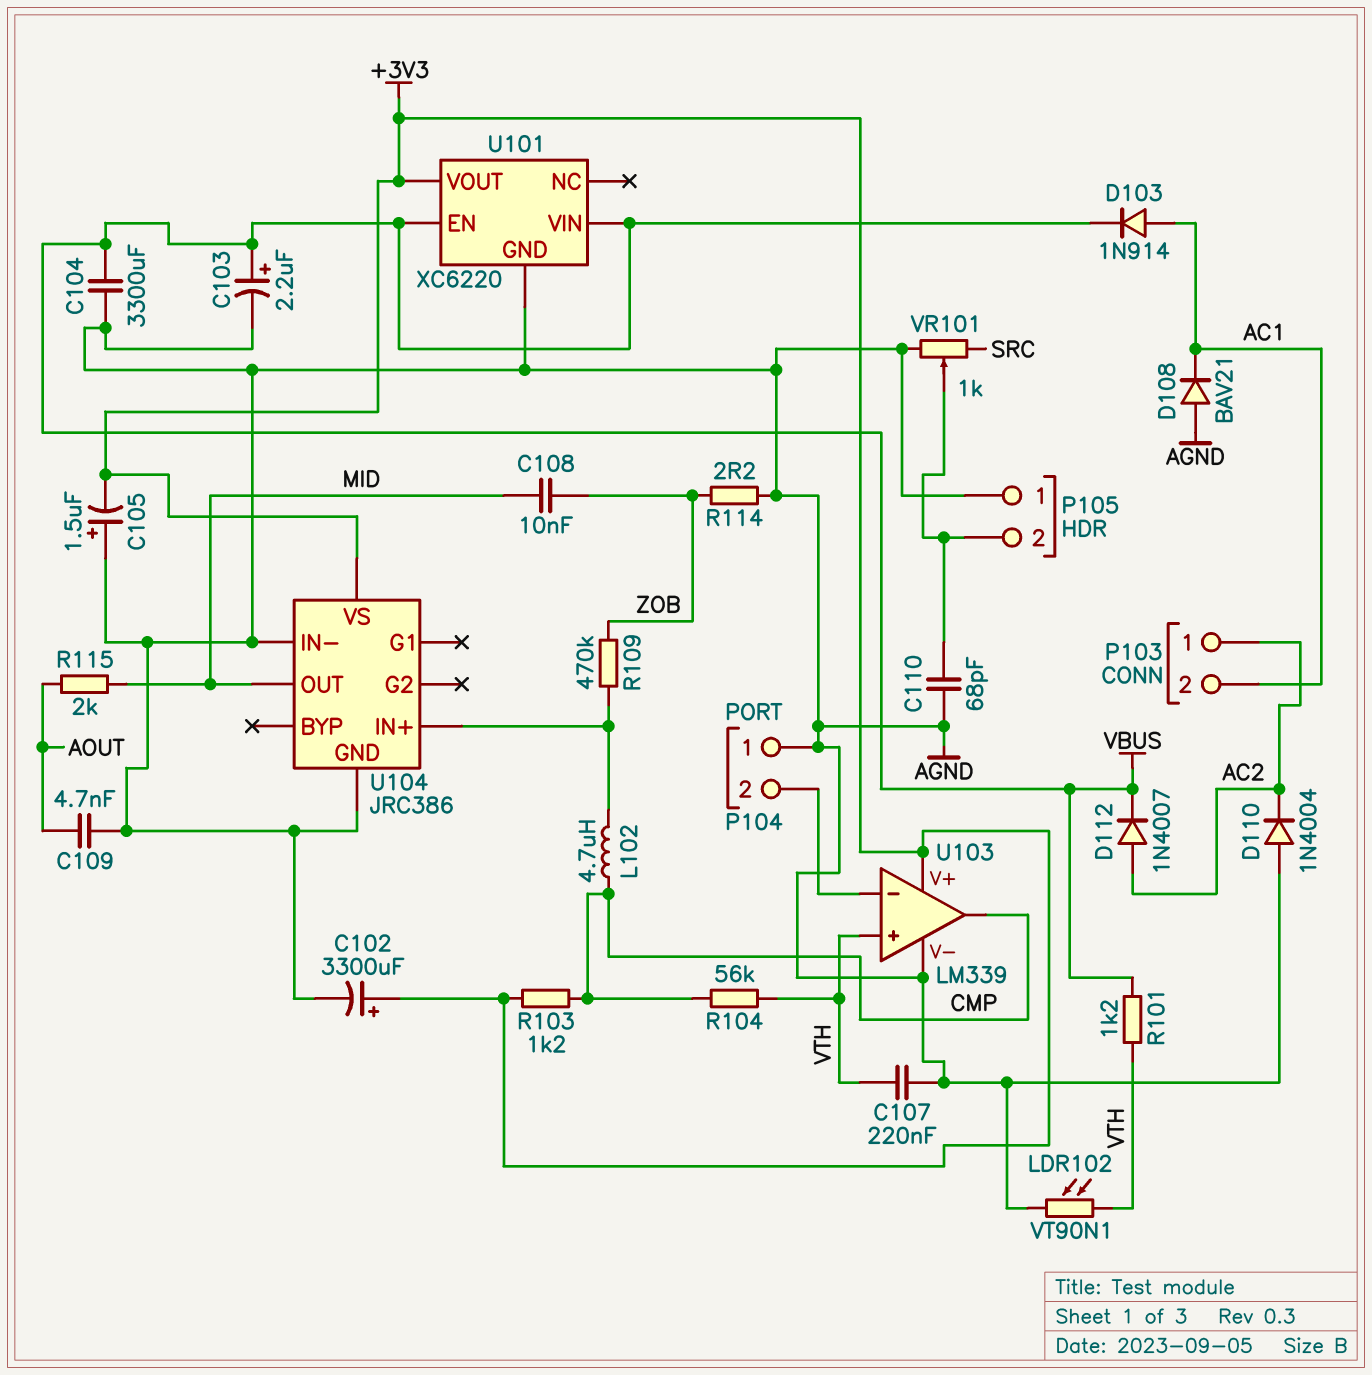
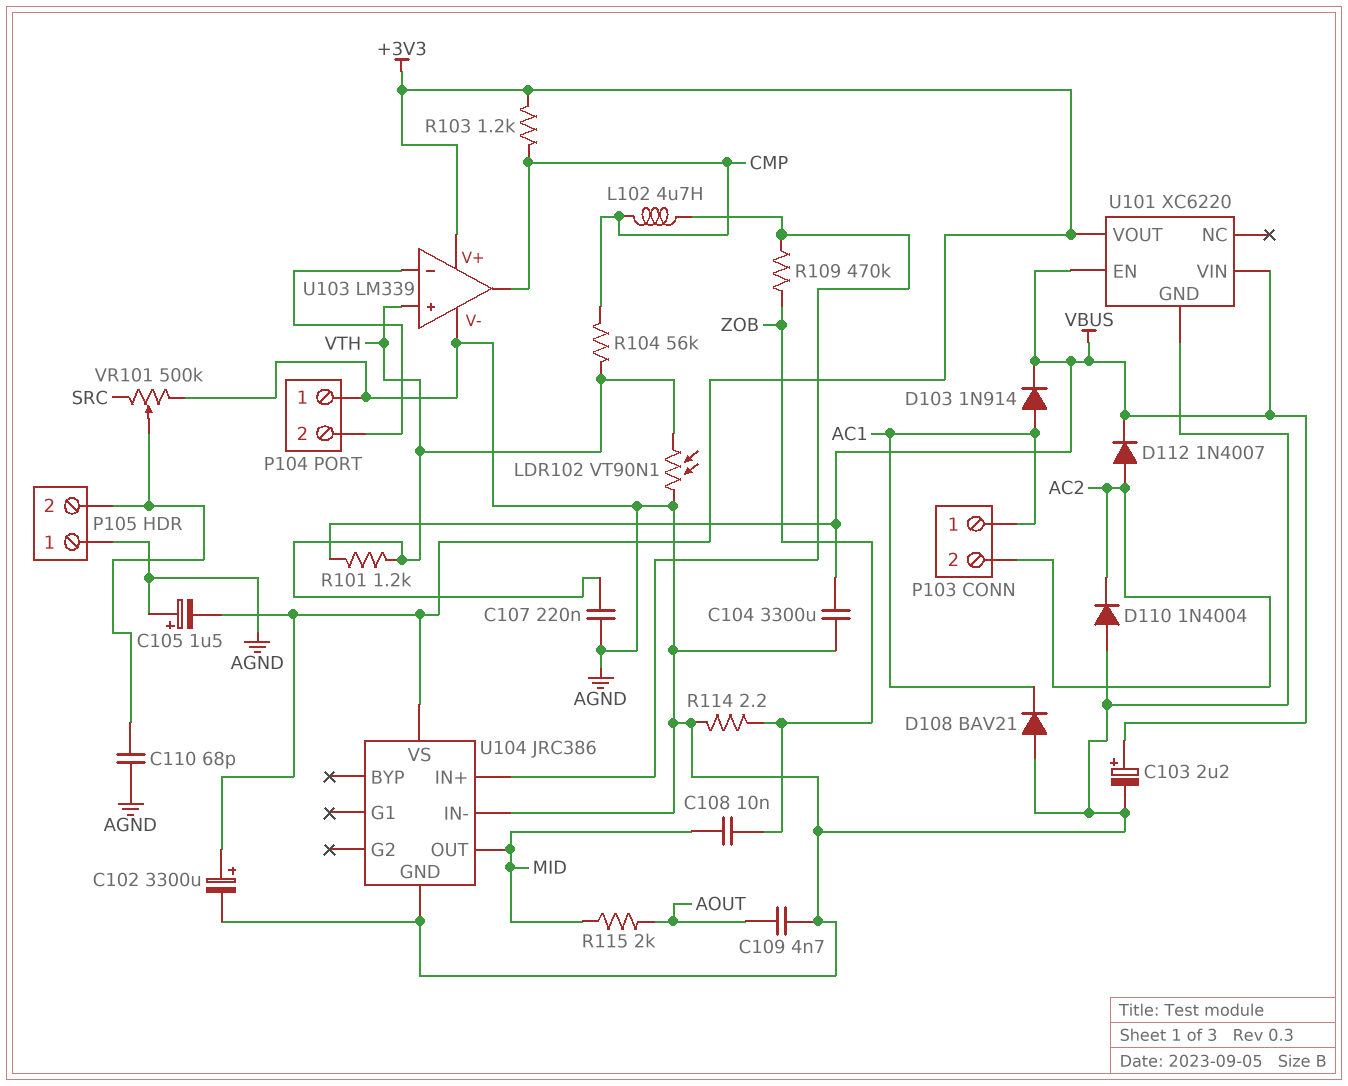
P103 pin 1: AC2 -> AC1
P103 pin 2: AC1 -> AC2
VR101: 1k (AGND, SRC, wiper P105/2) -> 500k (AGND, SRC, wiper P105/2)

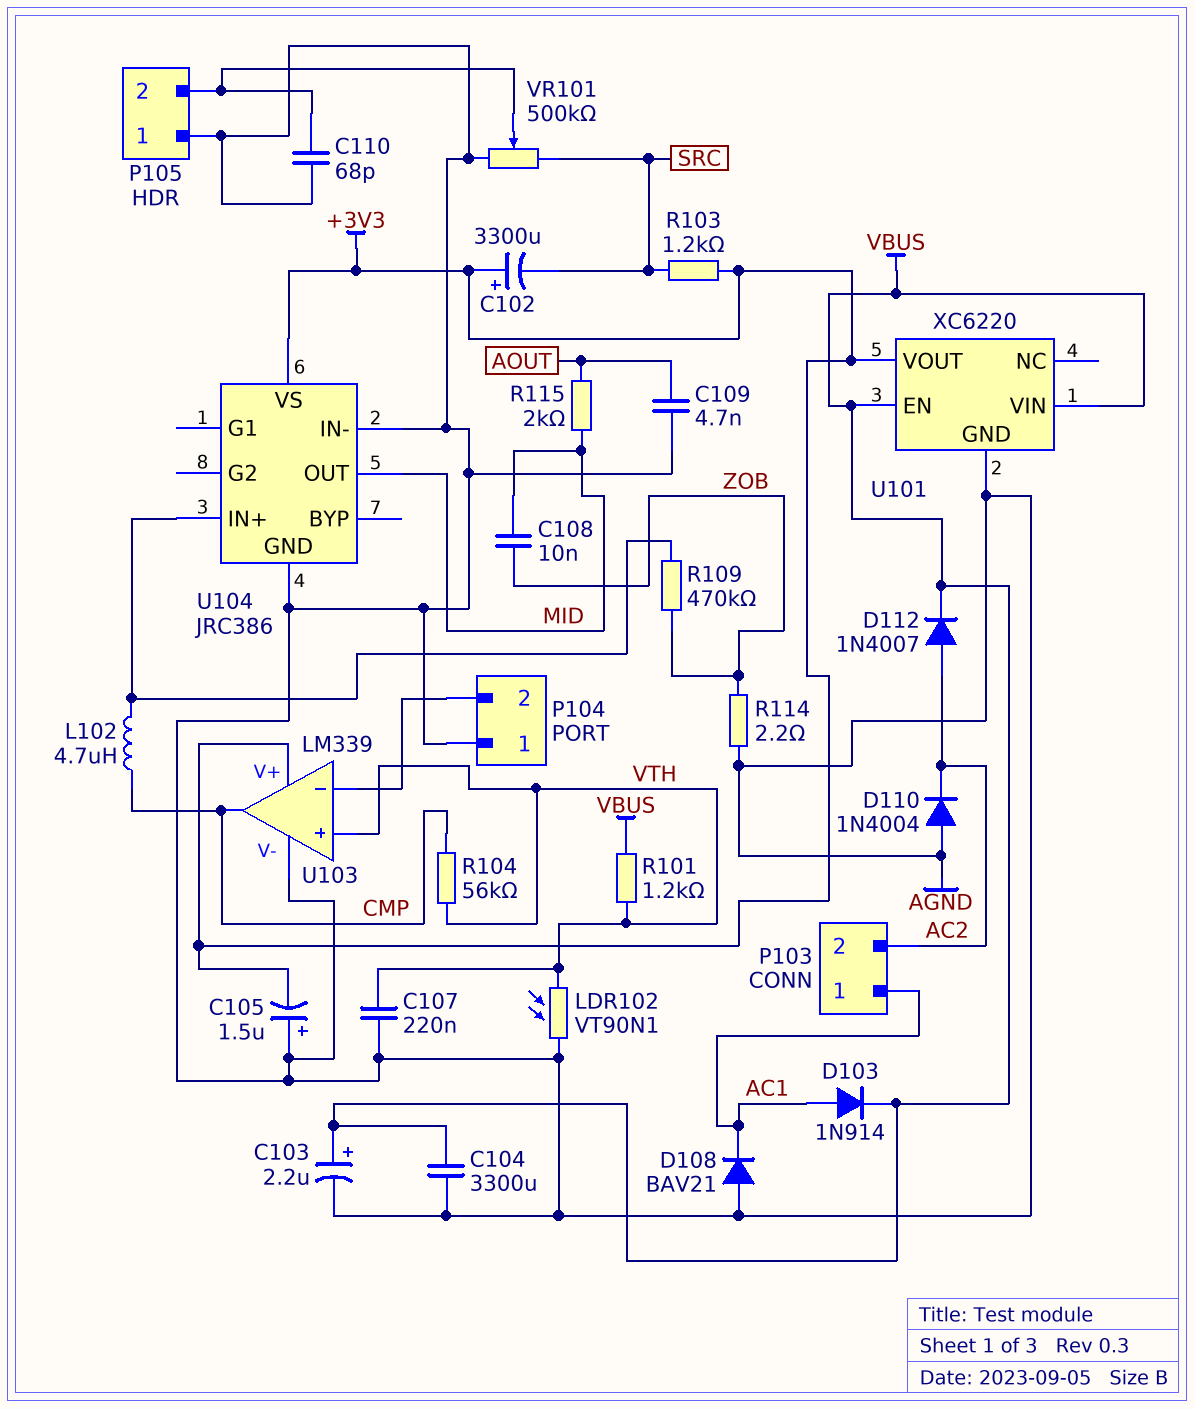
C102: 3300uF (plus +3V3, minus AGND) -> 3300uF (plus +3V3, minus SRC)
R103: 1.2k (+3V3, CMP) -> 1.2k (+3V3, SRC)

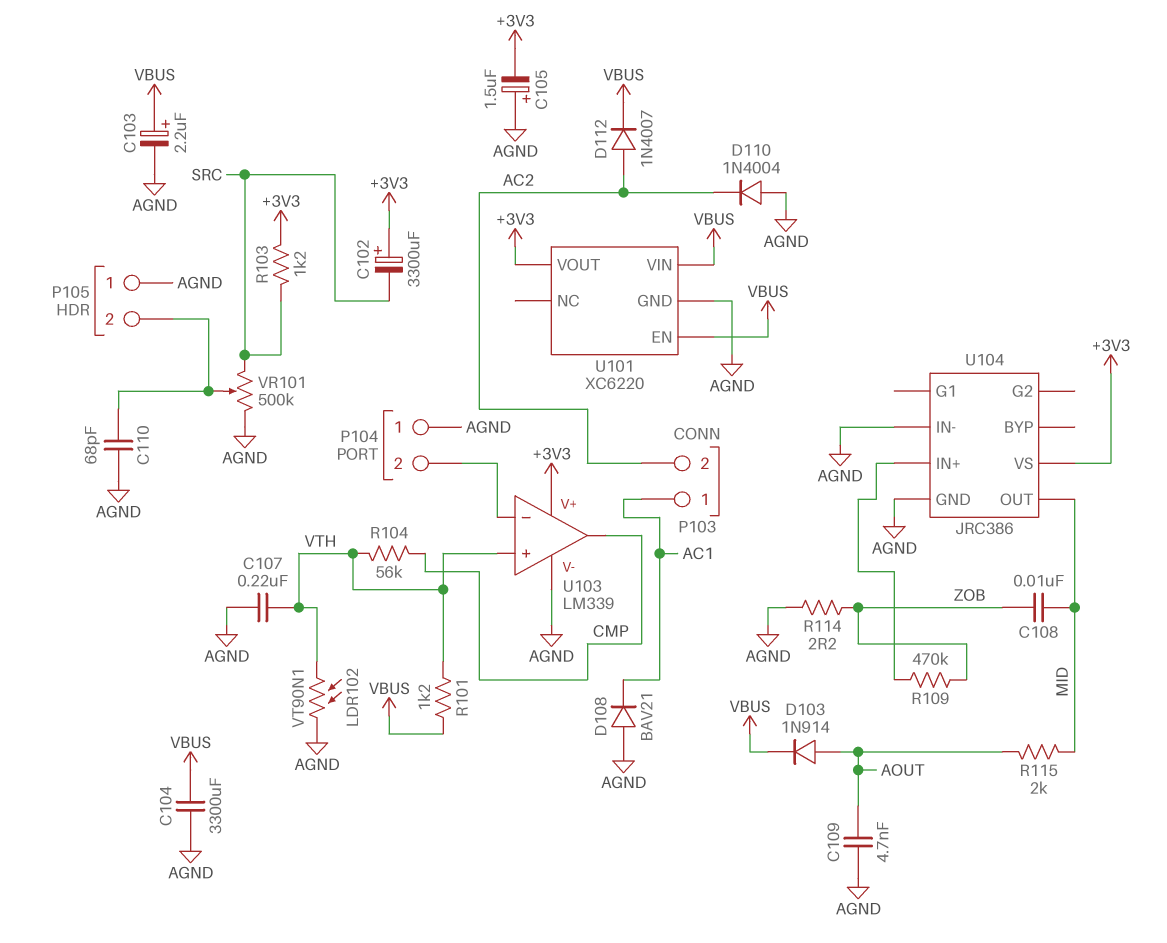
D103: diode 1N914 (A AC1, K VBUS) -> diode 1N914 (A AOUT, K VBUS)
L102: 4.7uH (CMP, U104/IN+) -> none

